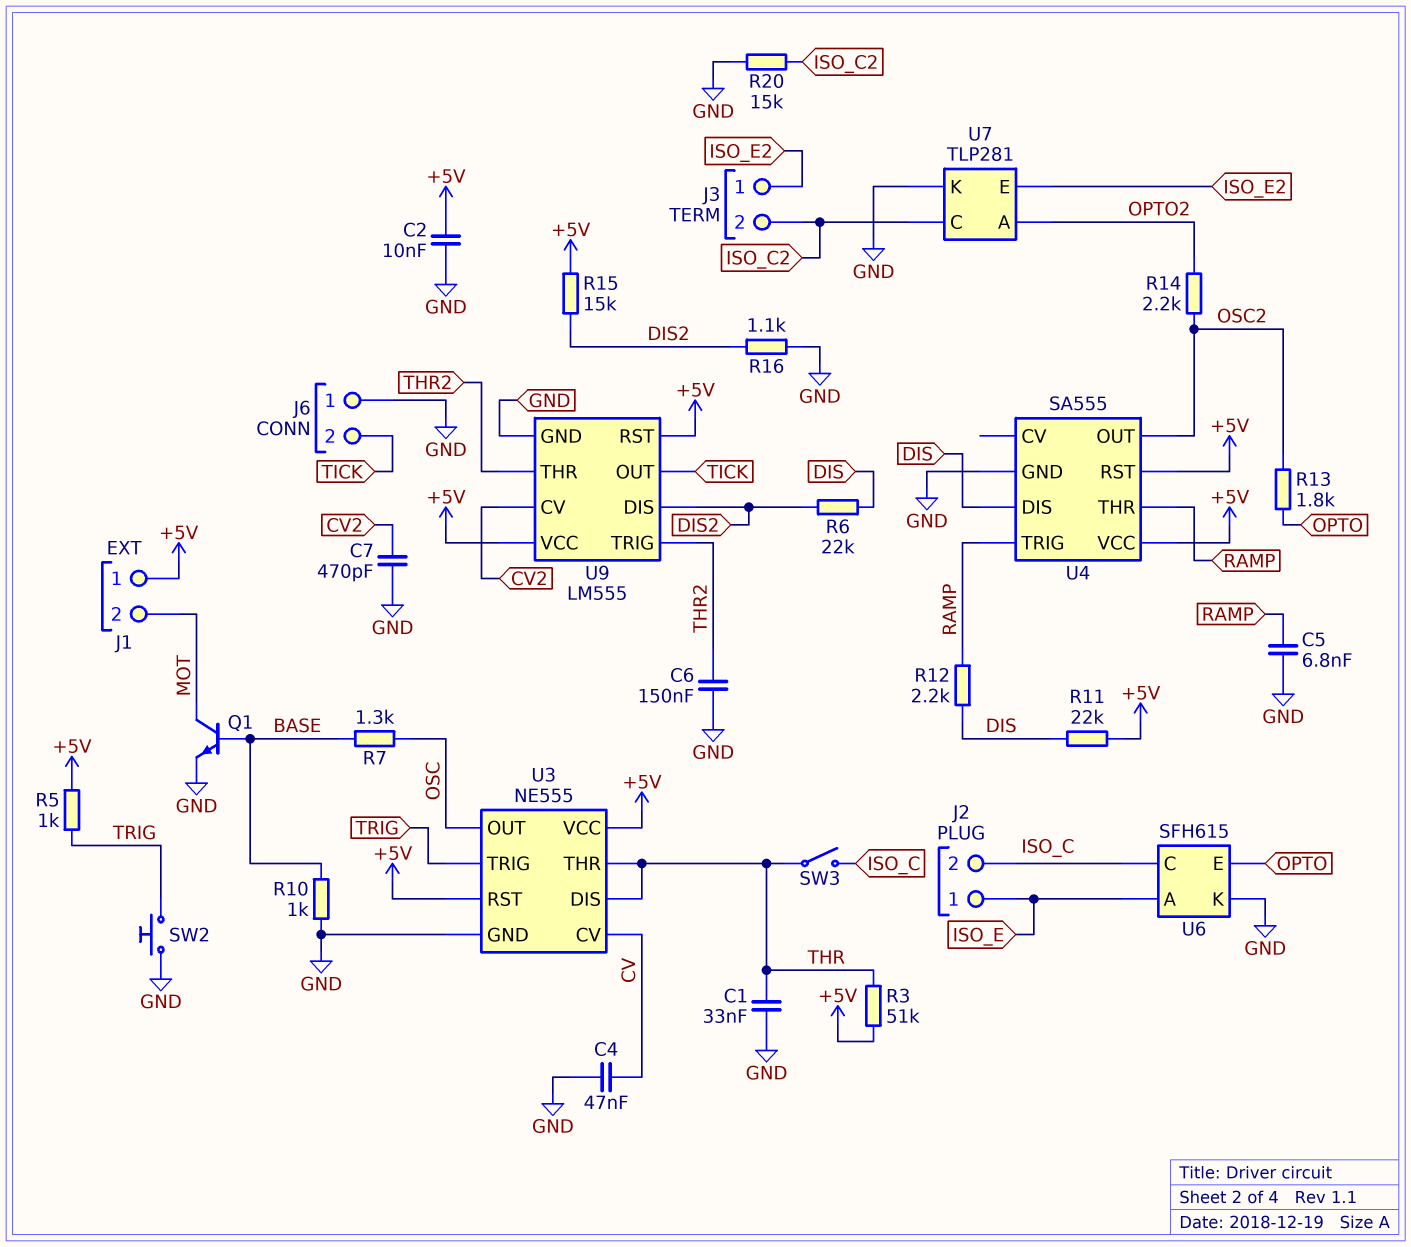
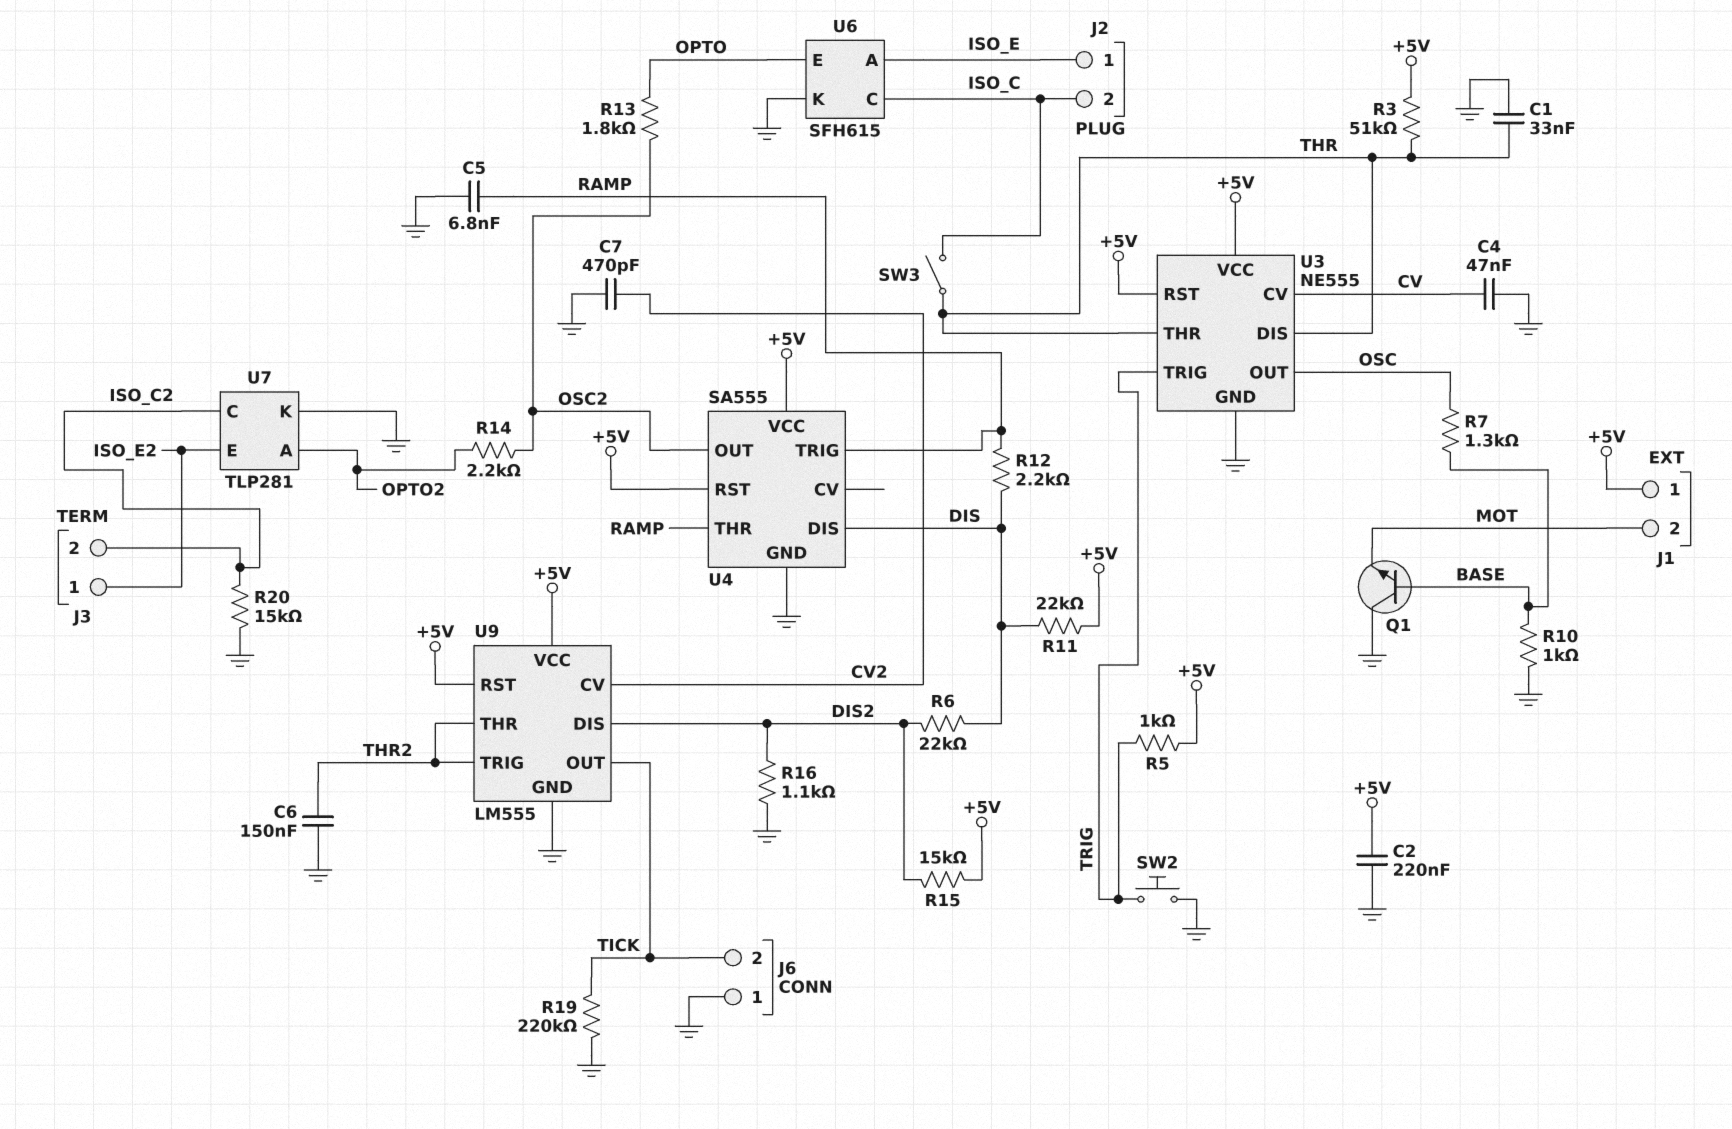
C2: 10nF (+5V, GND) -> 220nF (+5V, GND)
Q1: NPN (B BASE, C MOT, E GND) -> NPN (B BASE, C GND, E MOT)
R19: none -> 220k (GND, TICK)

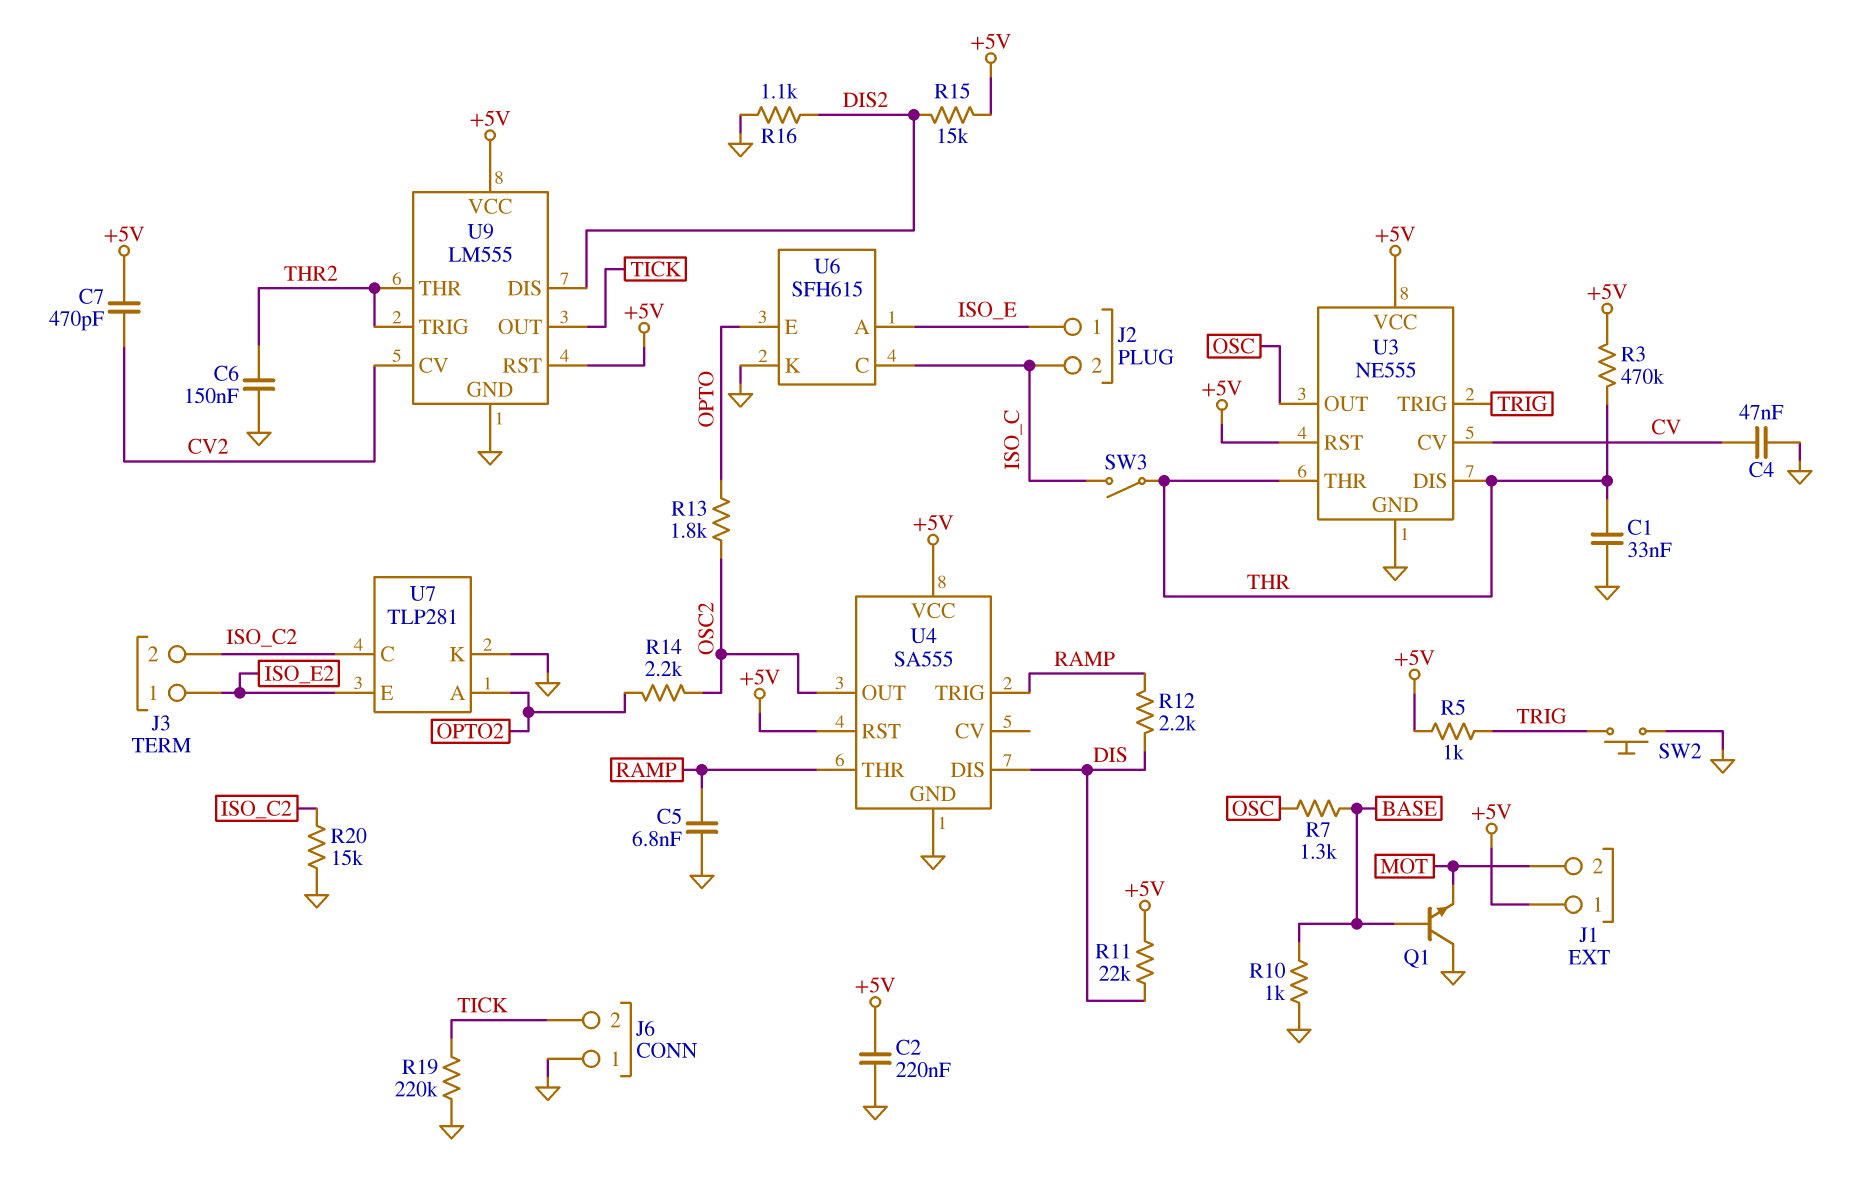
C7: 470pF (CV2, GND) -> 470pF (+5V, CV2)
R3: 51k (+5V, THR) -> 470k (+5V, THR)
R6: 22k (DIS, DIS2) -> none

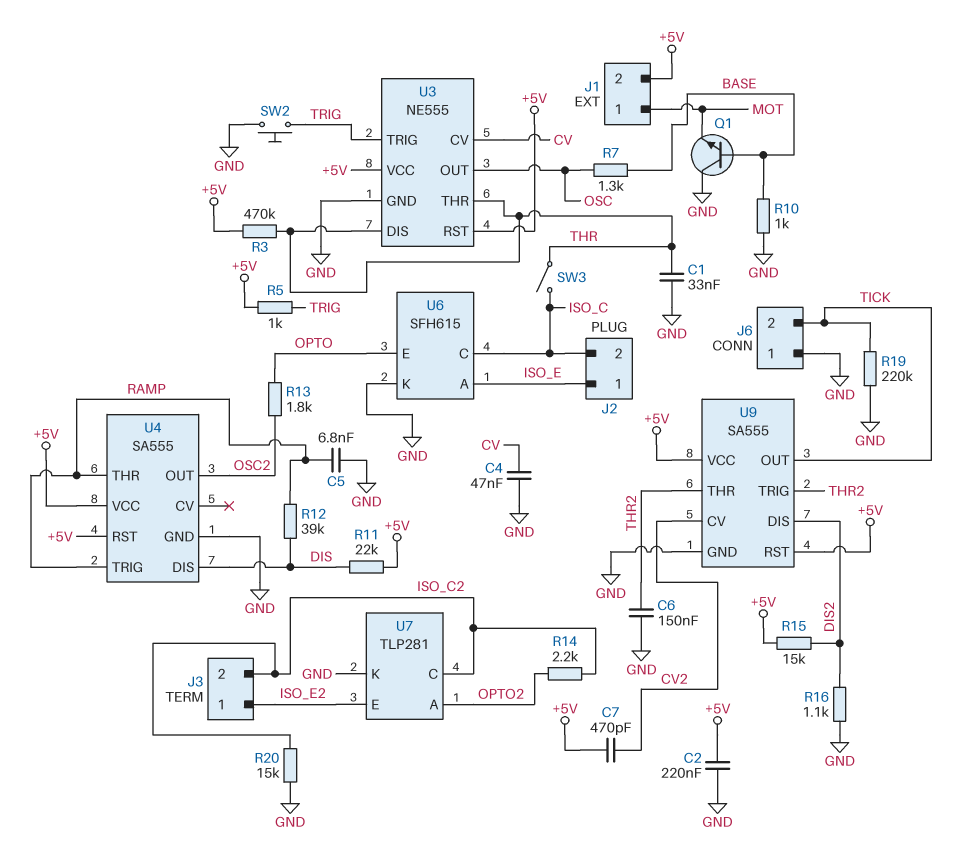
J1 pin 1: +5V -> MOT
J1 pin 2: MOT -> +5V
R12: 2.2k (DIS, RAMP) -> 39k (DIS, RAMP)
R14: 2.2k (OPTO2, OSC2) -> 2.2k (ISO_C2, OPTO2)
U9: LM555 -> SA555

